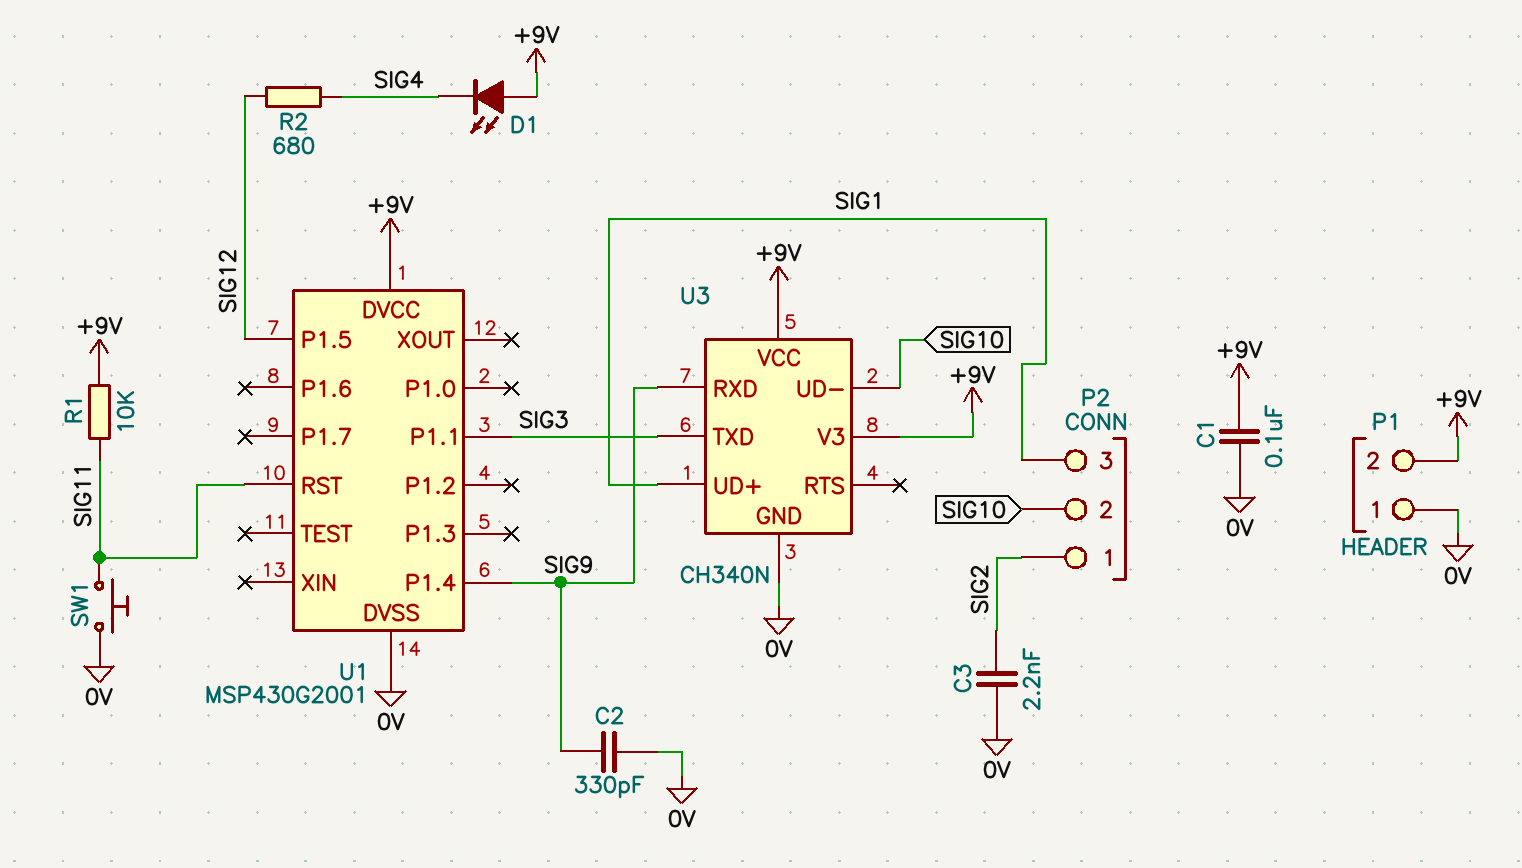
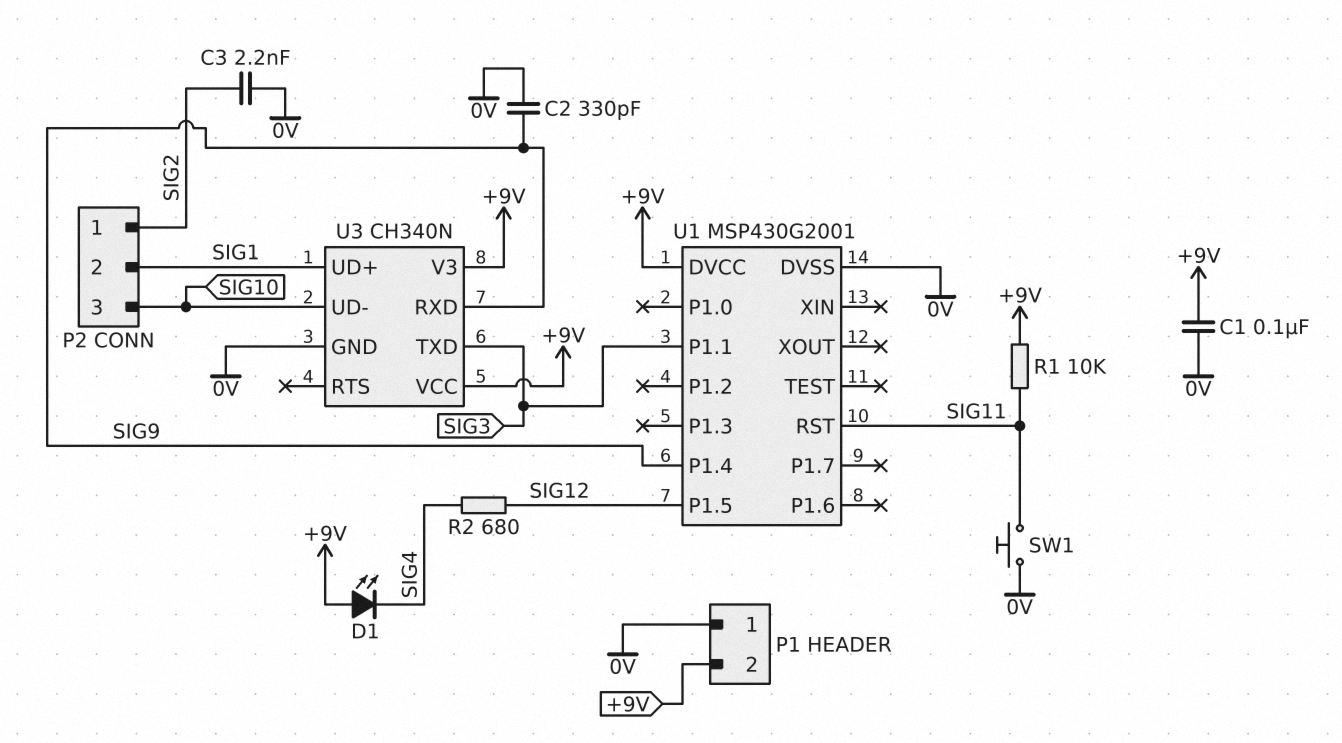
P2 pin 2: SIG10 -> SIG1
P2 pin 3: SIG1 -> SIG10

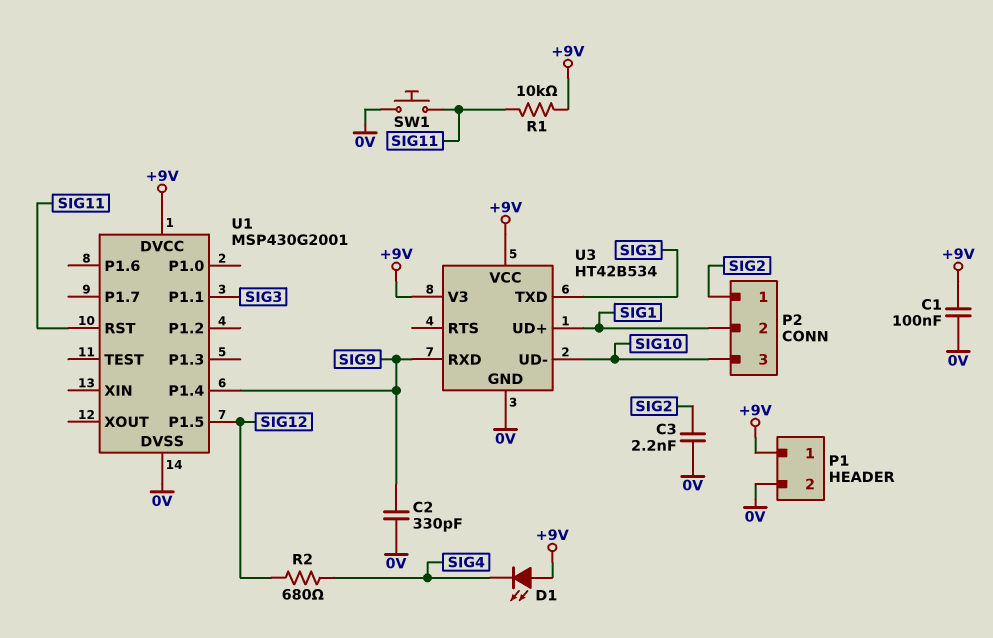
P1 pin 1: 0V -> +9V
P1 pin 2: +9V -> 0V
U3: CH340N -> HT42B534

